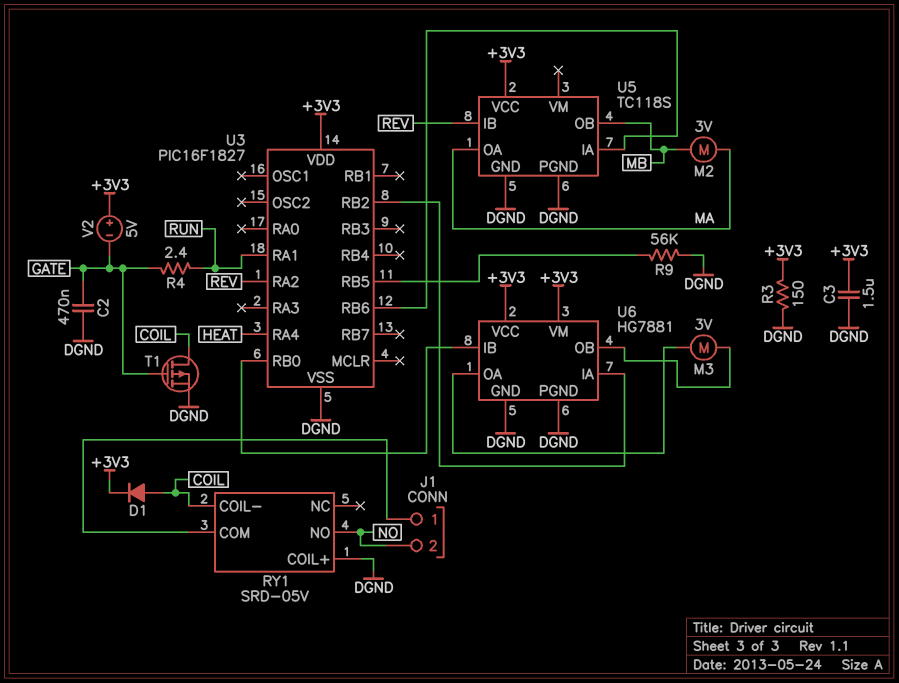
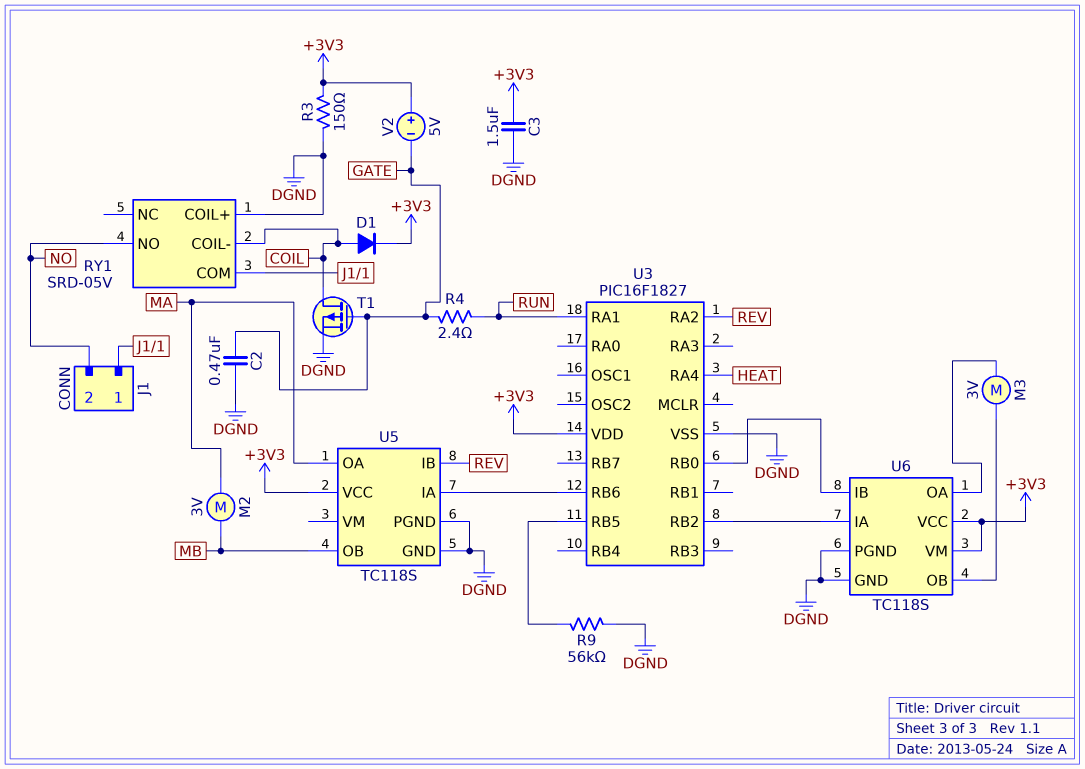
U6: HG7881 -> TC118S

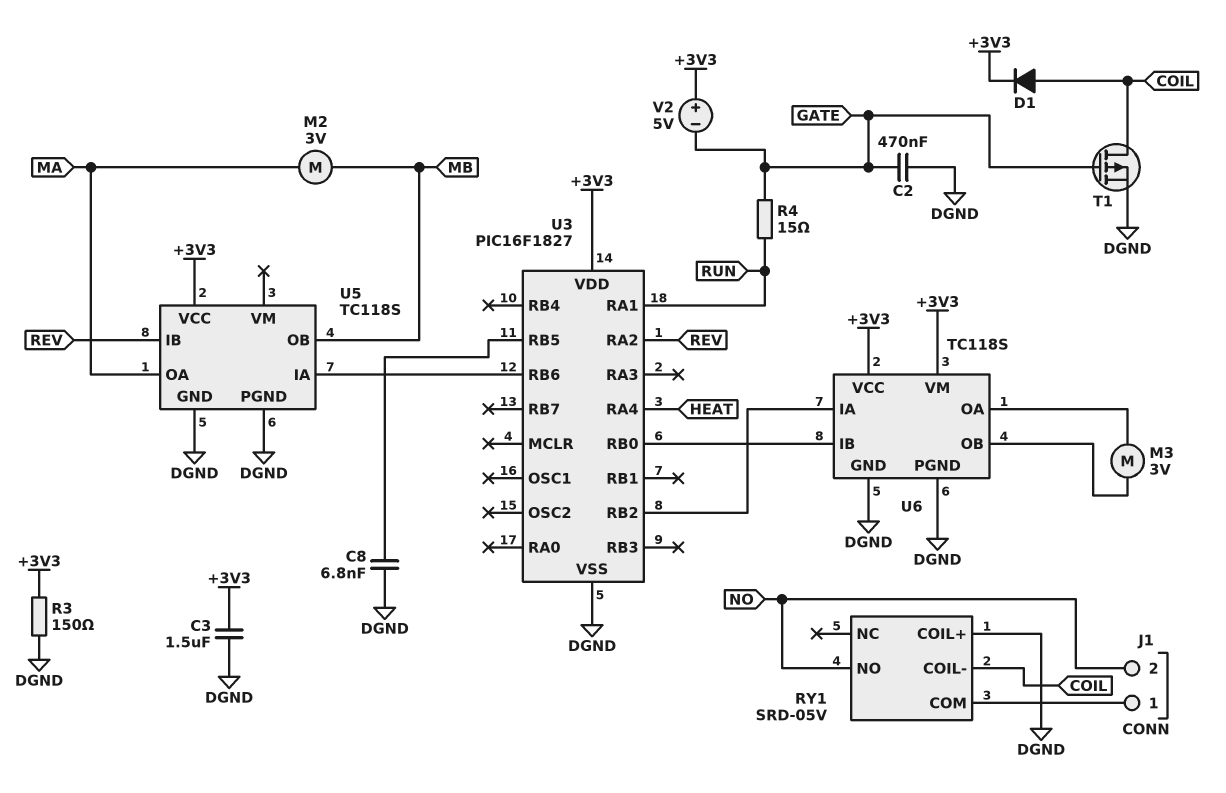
C8: none -> 6.8nF (DGND, U3/RB5)
R4: 2.4 (GATE, RUN) -> 15 (GATE, RUN)
R9: 56k (DGND, U3/RB5) -> none

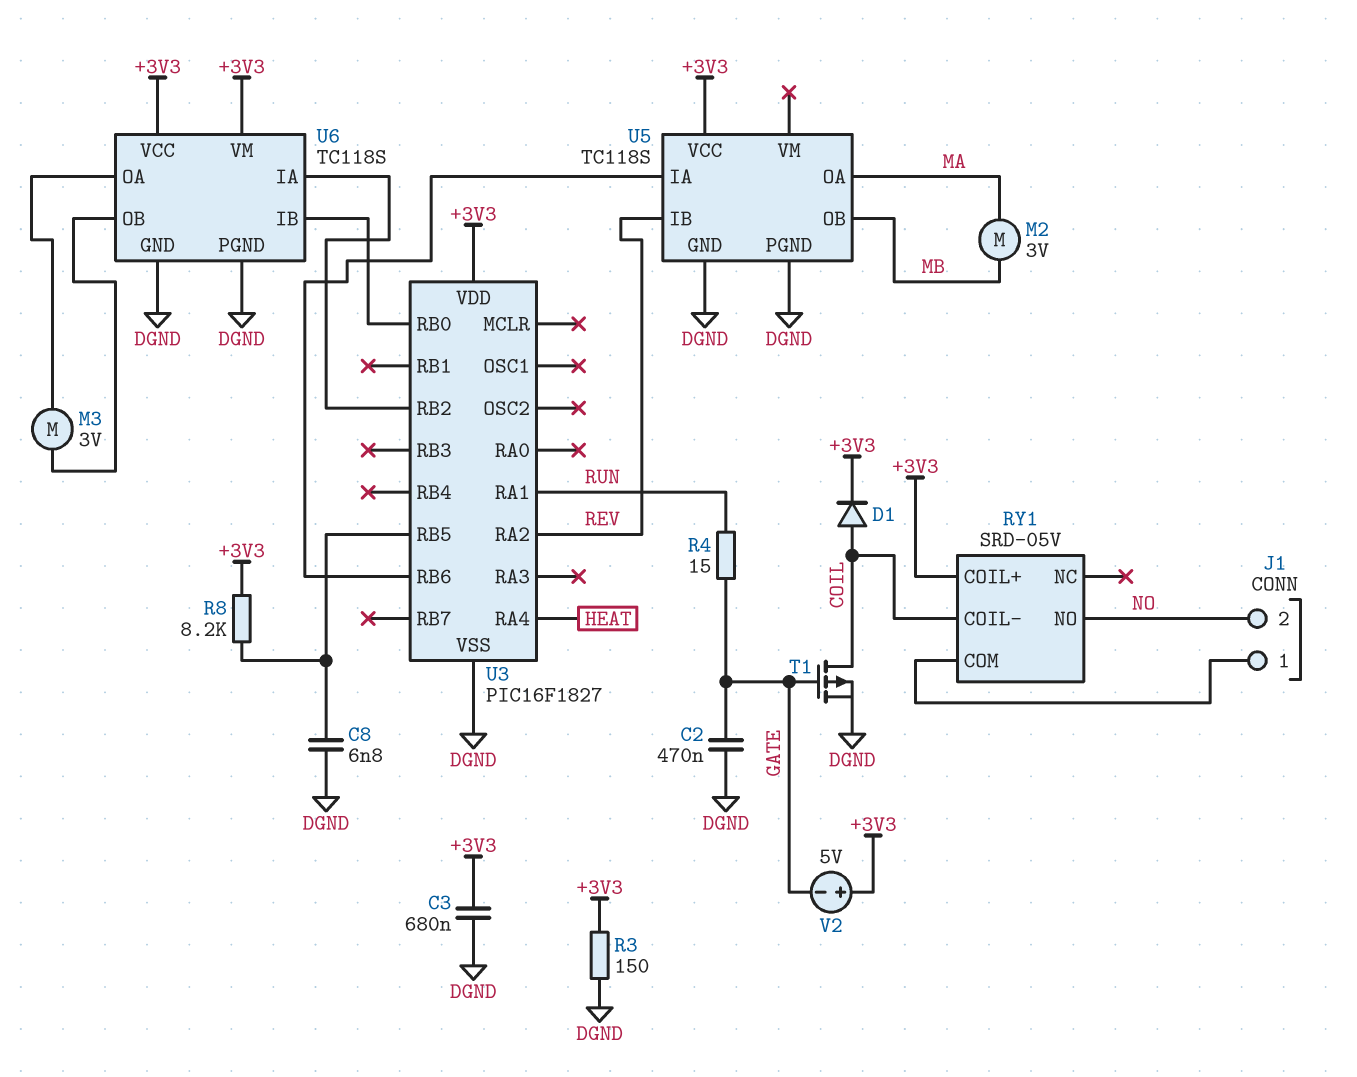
C3: 1.5uF (+3V3, DGND) -> 680nF (+3V3, DGND)
R8: none -> 8.2k (+3V3, U3/RB5)
RY1 pin COIL+: DGND -> +3V3

